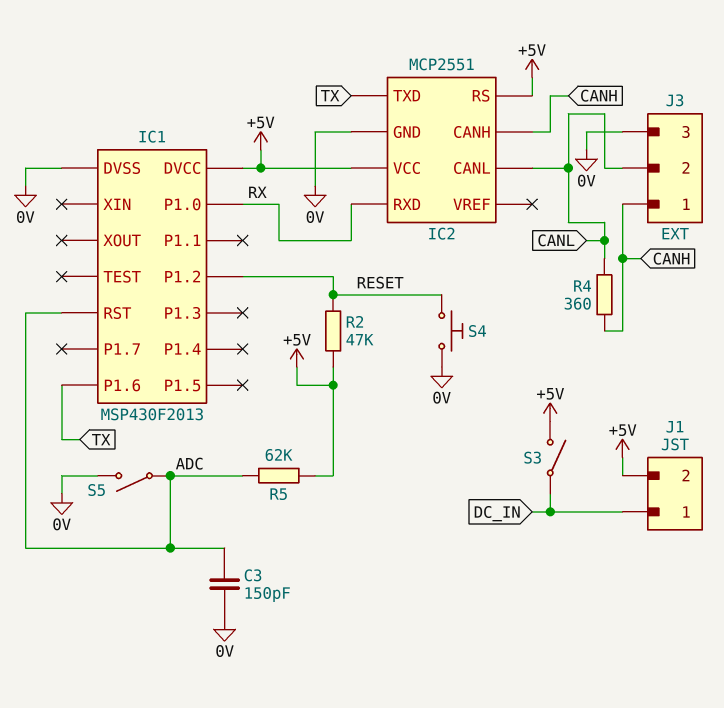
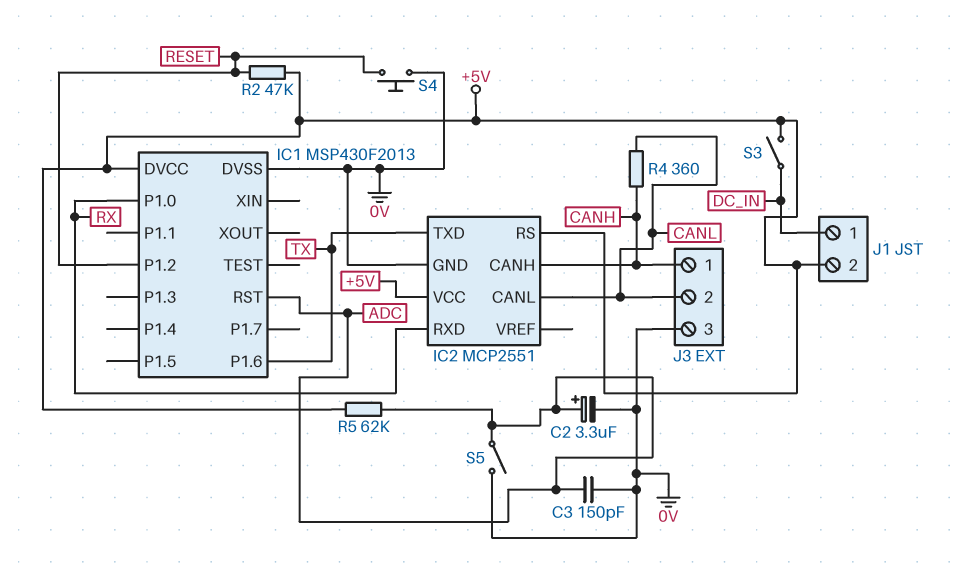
C2: none -> 3.3uF (plus ADC, minus 0V)

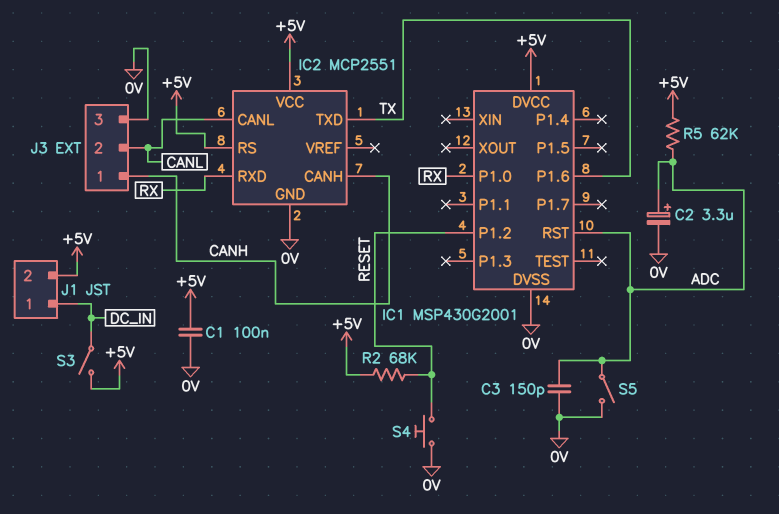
C1: none -> 100nF (+5V, 0V)
IC1: MSP430F2013 -> MSP430G2001
R2: 47k (+5V, RESET) -> 68k (+5V, RESET)
R4: 360 (CANH, CANL) -> none

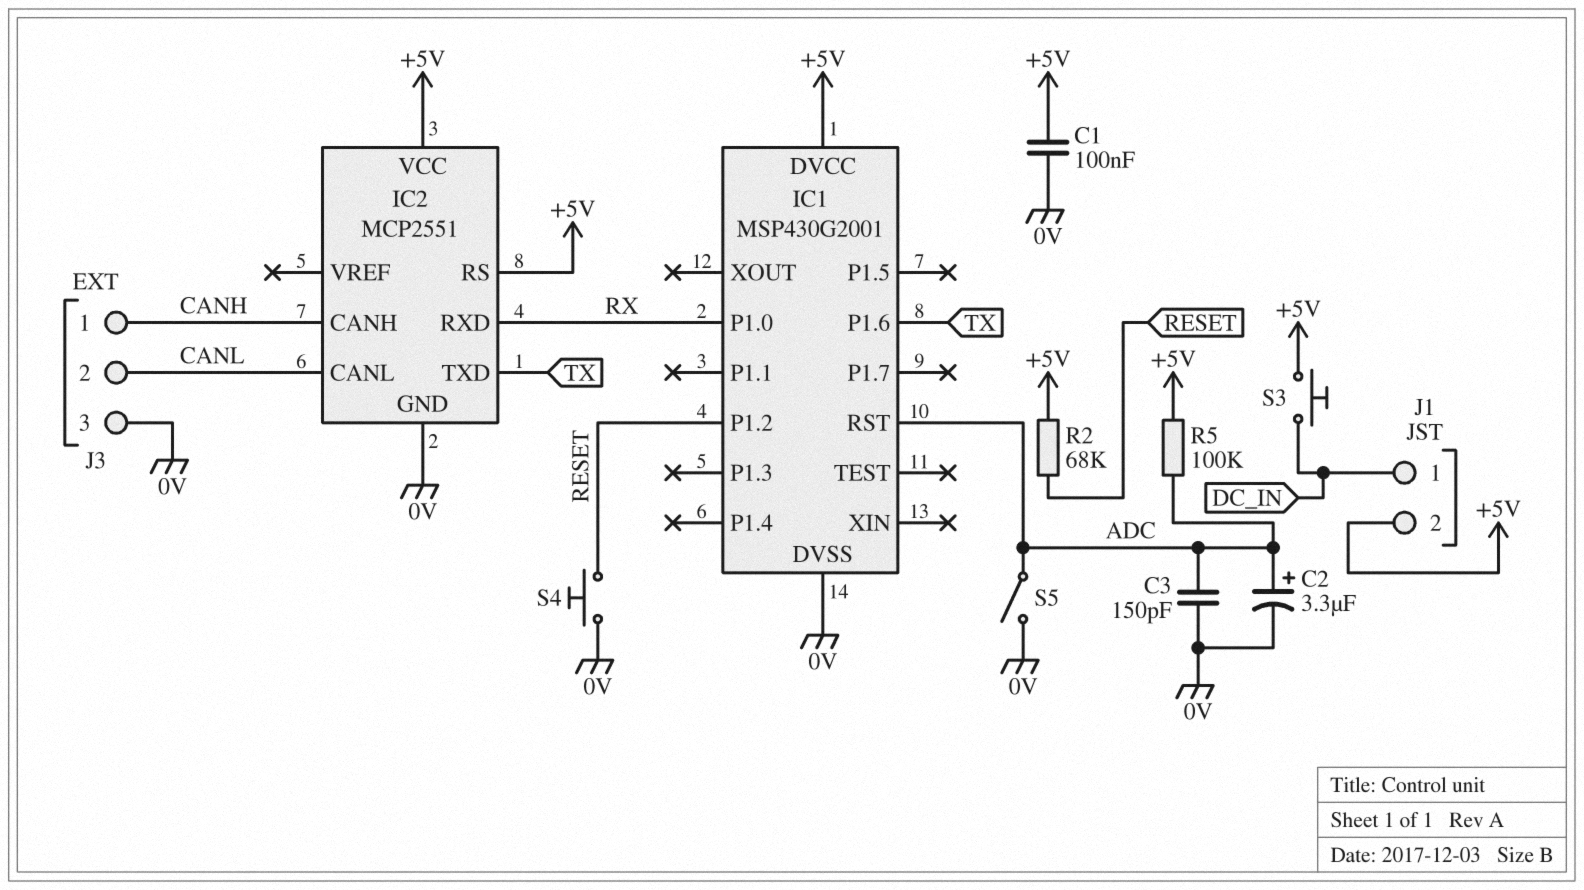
R5: 62k (+5V, ADC) -> 100k (+5V, ADC)
S3: switch (+5V, DC_IN) -> button (+5V, DC_IN)

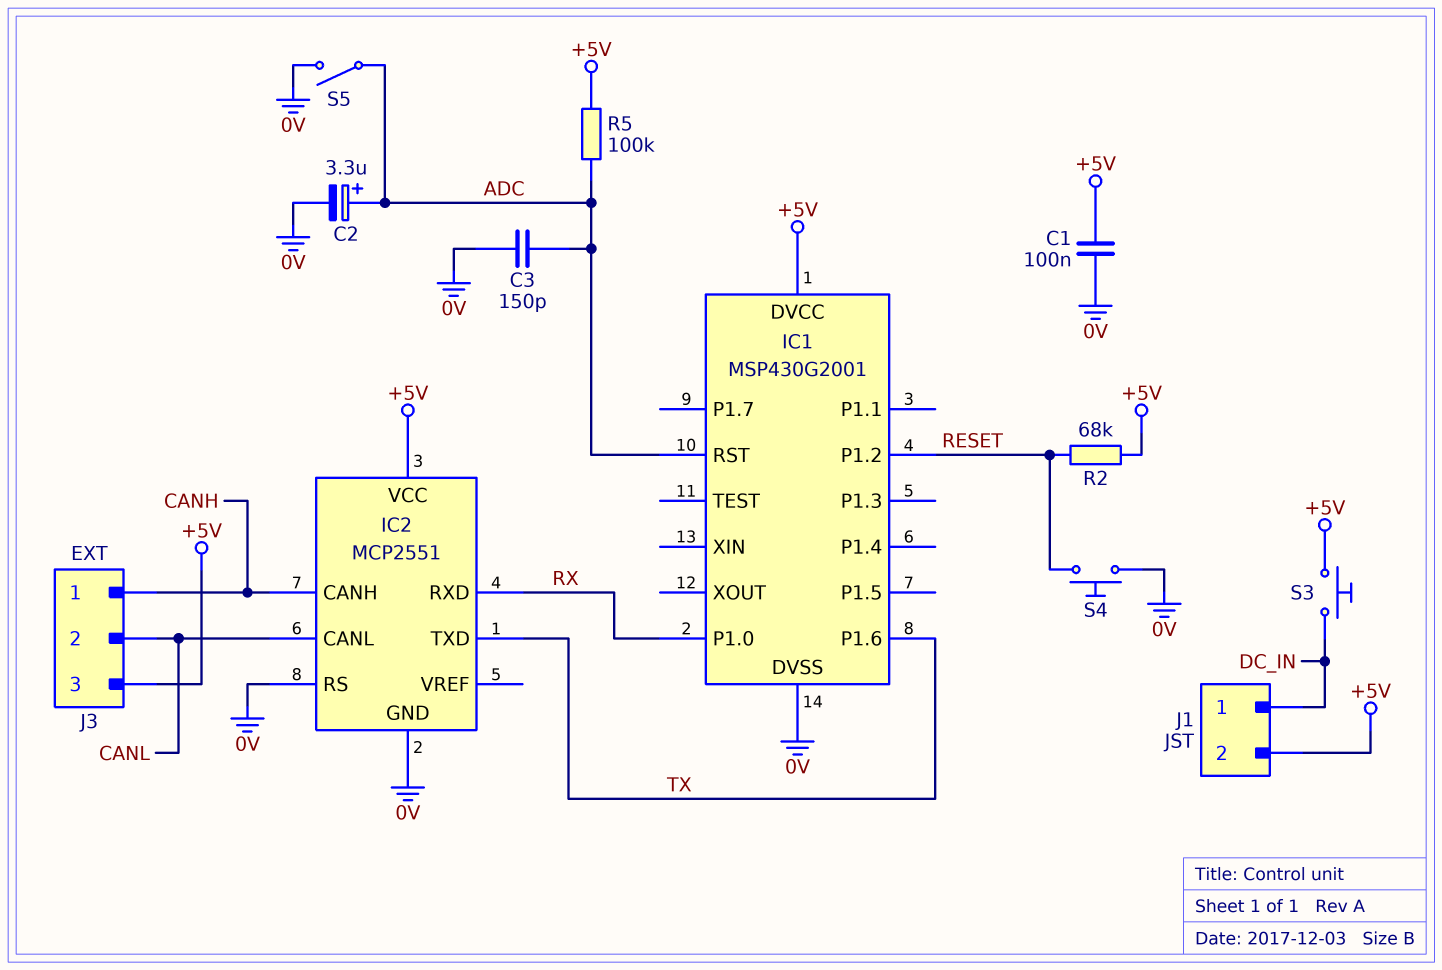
IC2 pin RS: +5V -> 0V
J3 pin 3: 0V -> +5V

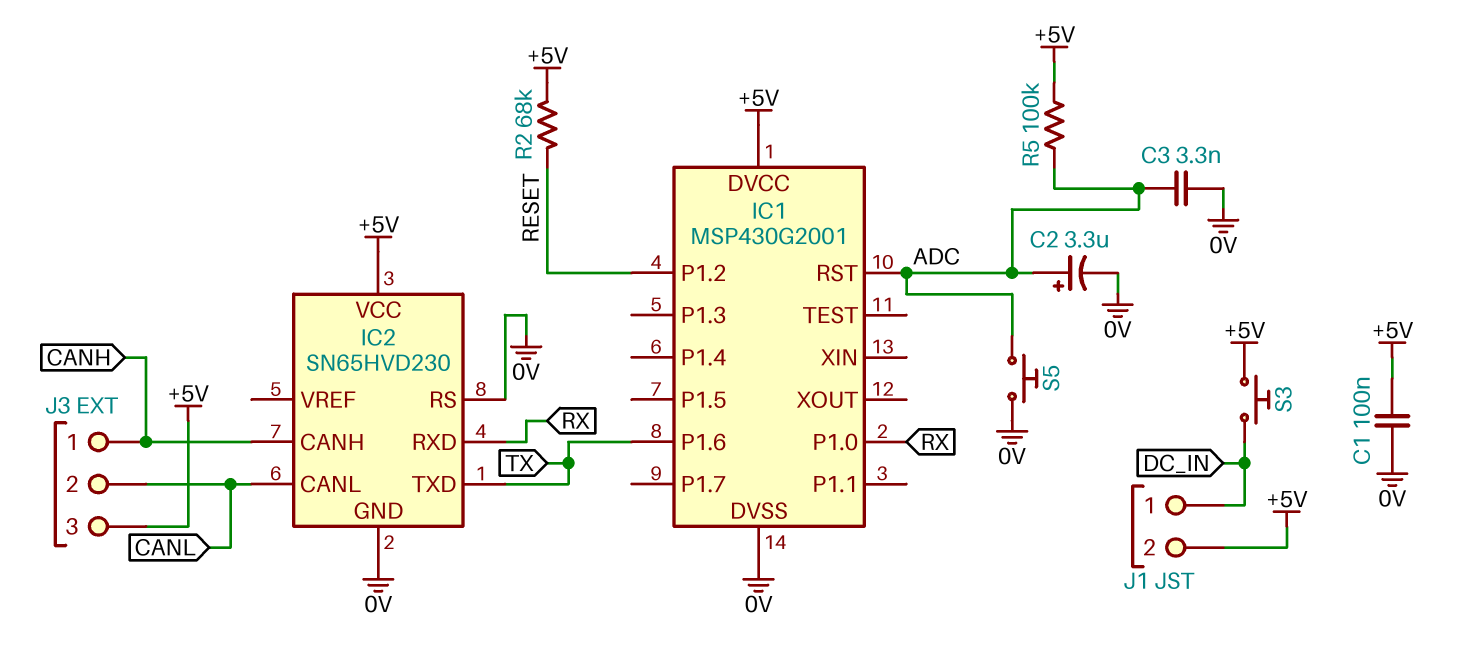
C3: 150pF (0V, ADC) -> 3.3nF (0V, ADC)
IC2: MCP2551 -> SN65HVD230
S4: button (0V, RESET) -> none
S5: switch (0V, ADC) -> button (0V, ADC)

